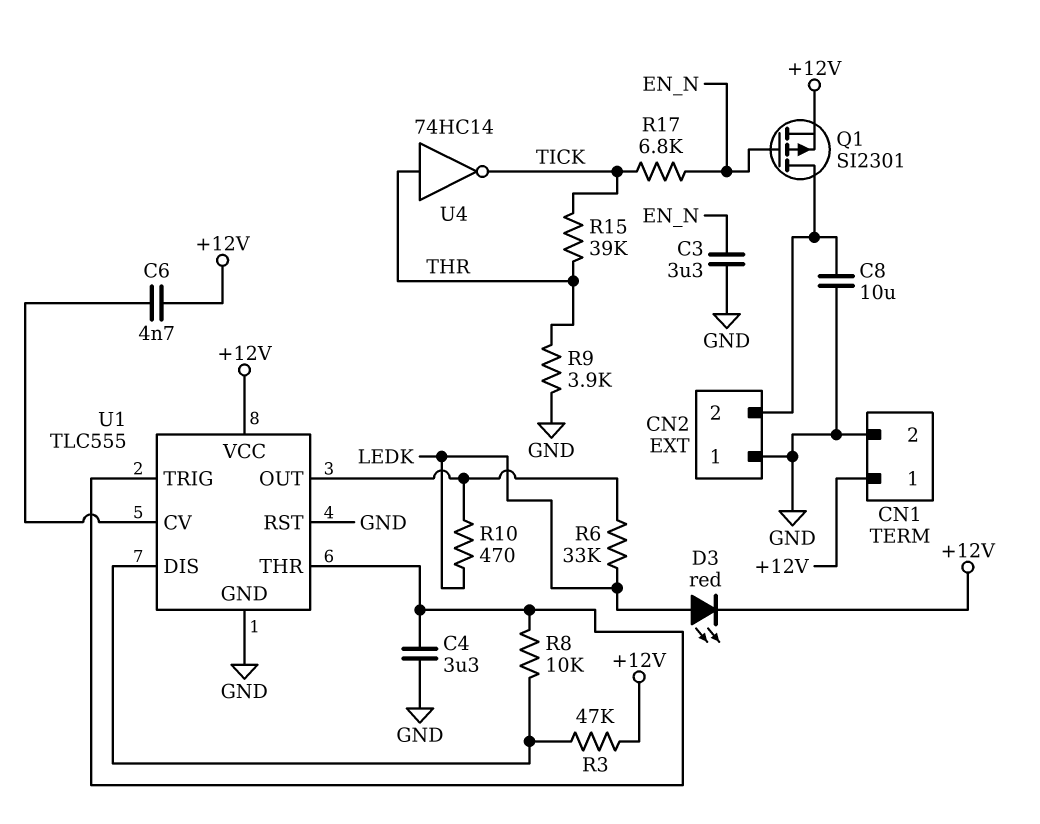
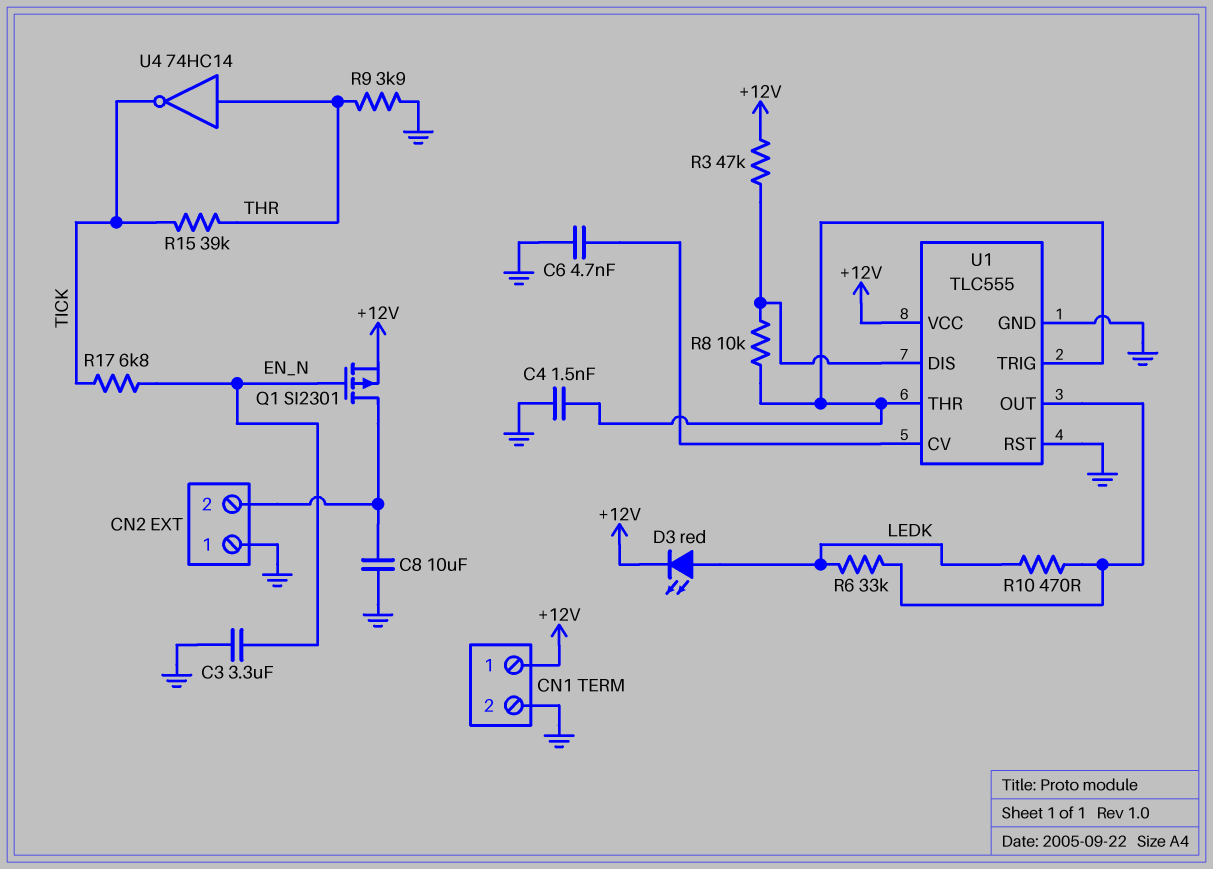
C4: 3.3uF (GND, U1/THR) -> 1.5nF (GND, U1/THR)
C6: 4.7nF (+12V, U1/CV) -> 4.7nF (GND, U1/CV)

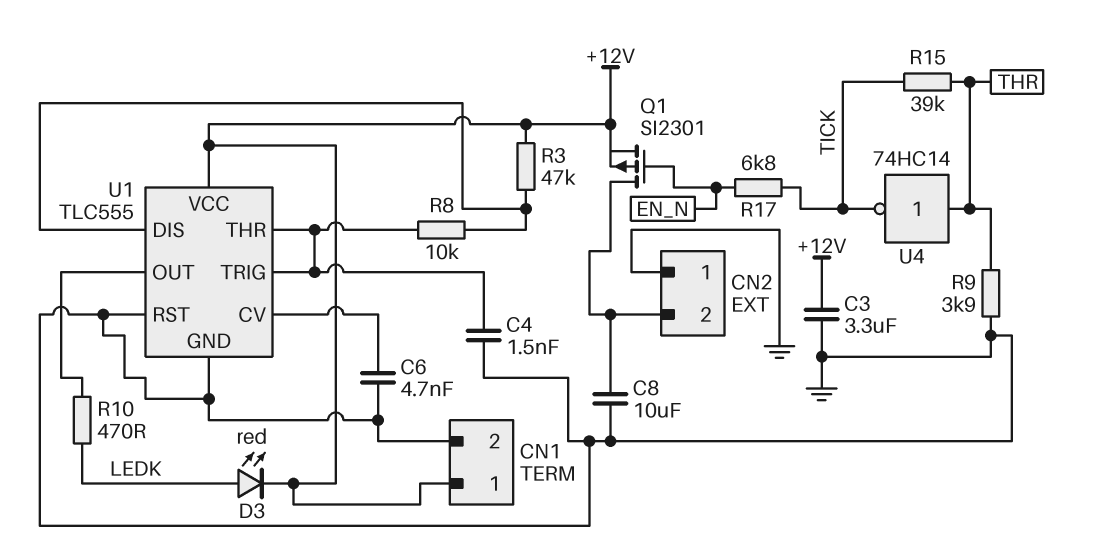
C3: 3.3uF (EN_N, GND) -> 3.3uF (+12V, GND)
R6: 33k (LEDK, U1/OUT) -> none

